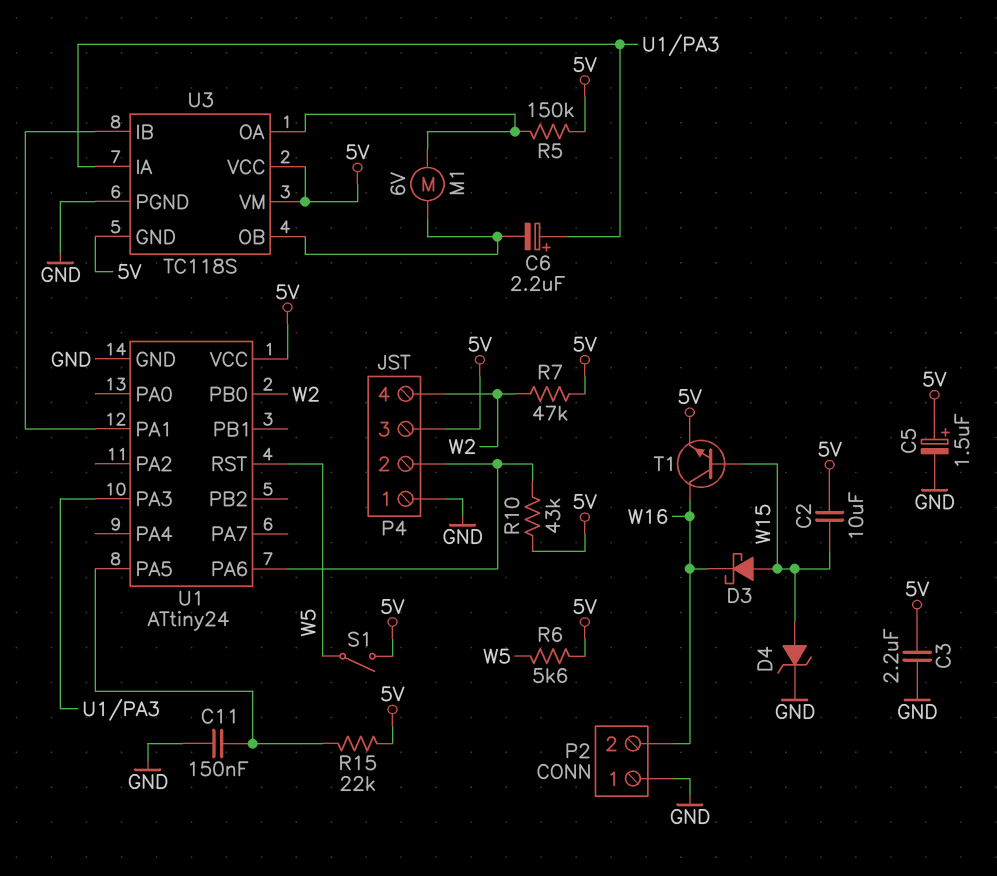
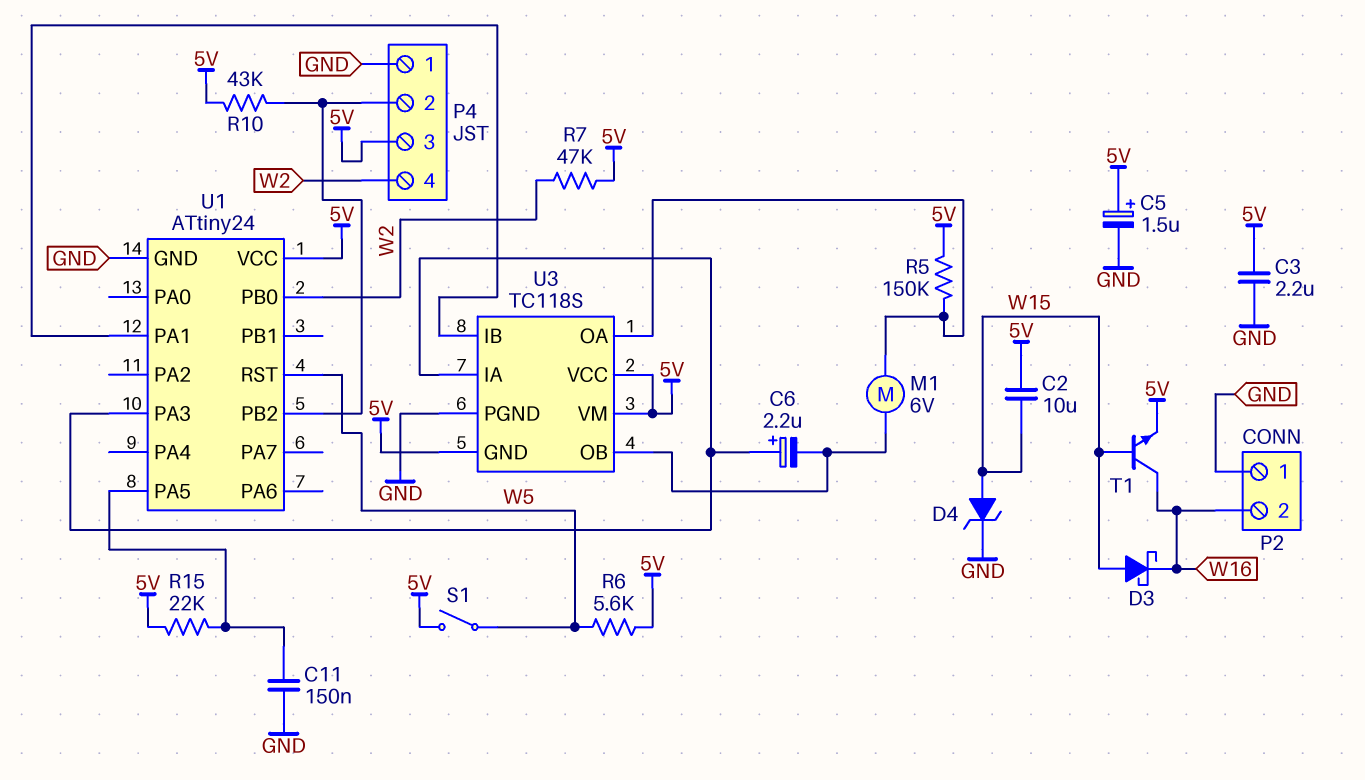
U1 pin PA6: P4/2 -> none
U1 pin PB2: none -> P4/2

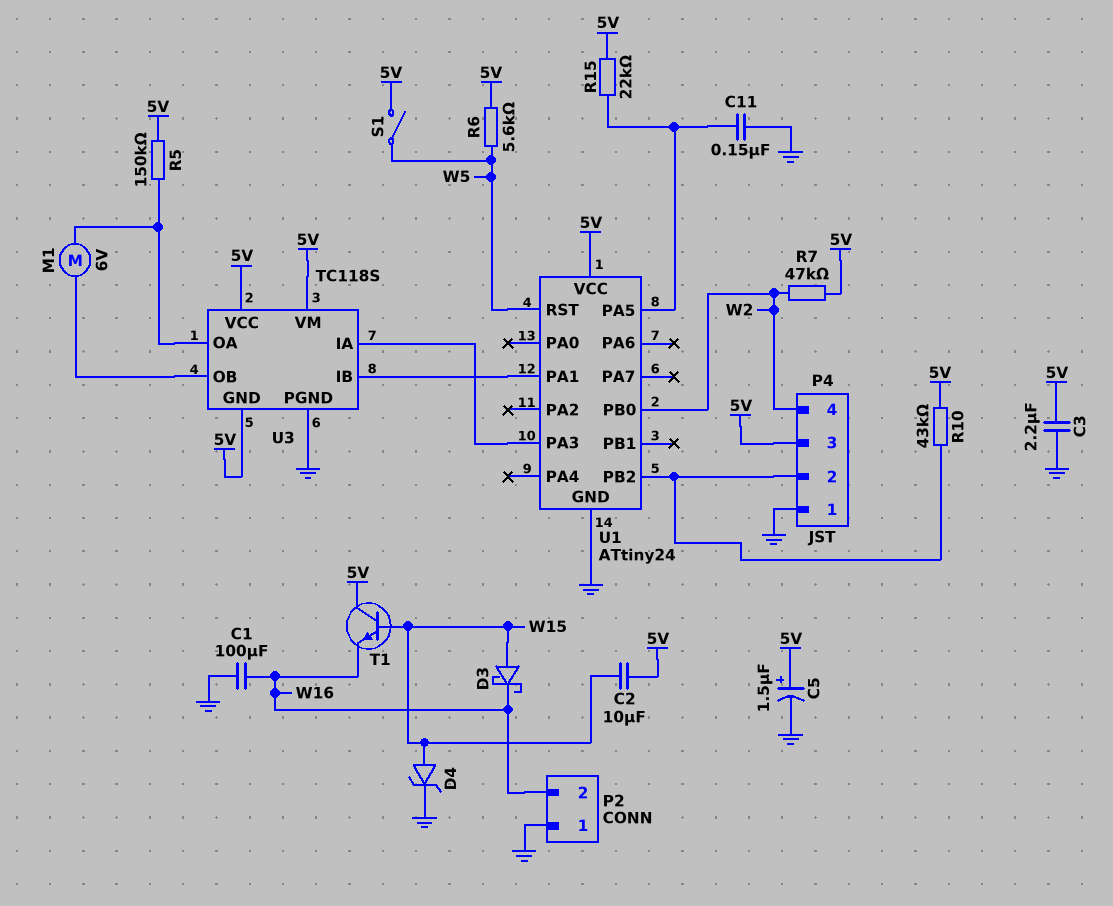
C1: none -> 100uF (GND, W16)
C6: 2.2uF (plus U1/PA3, minus U3/OB) -> none
T1: NPN (B W15, C W16, E 5V) -> NPN (B W15, C 5V, E W16)

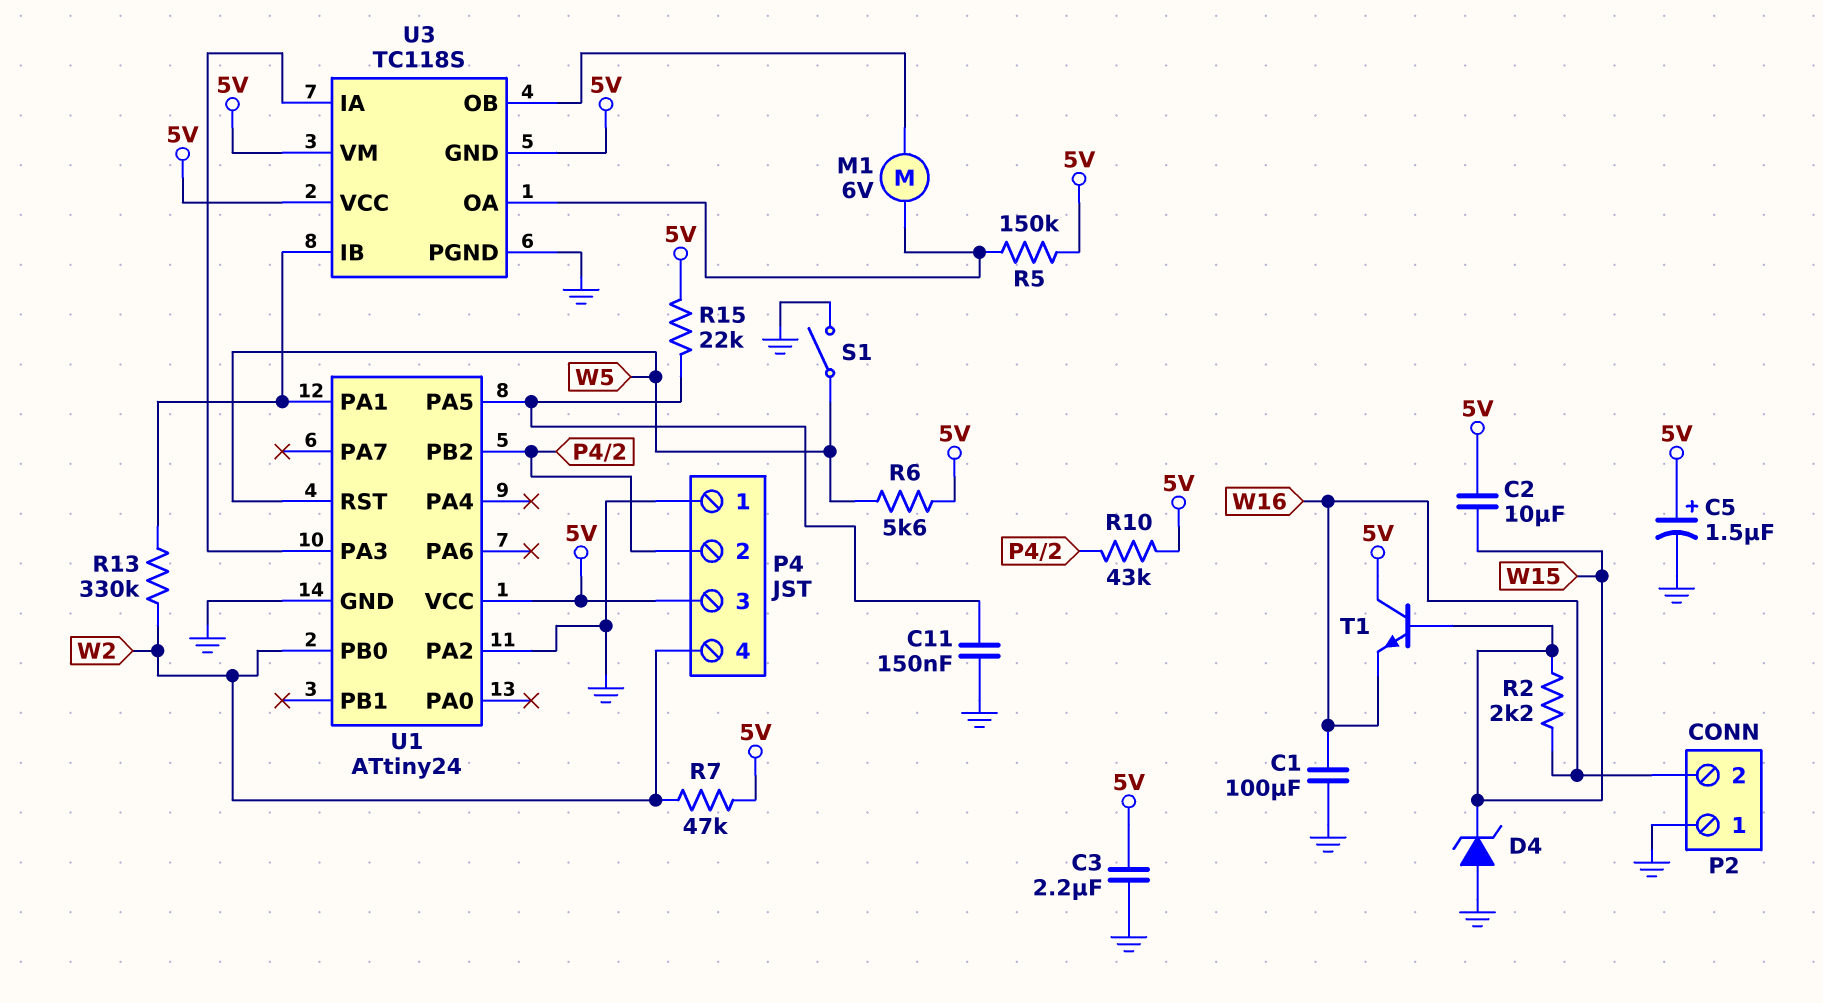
D3: schottky (A W15, K W16) -> none
D4: zener (A W15, K GND) -> zener (A GND, K W15)
R2: none -> 2.2k (W15, W16)
R13: none -> 330k (U1/PA1, W2)
S1: switch (5V, W5) -> switch (GND, W5)
U1 pin PA2: none -> GND

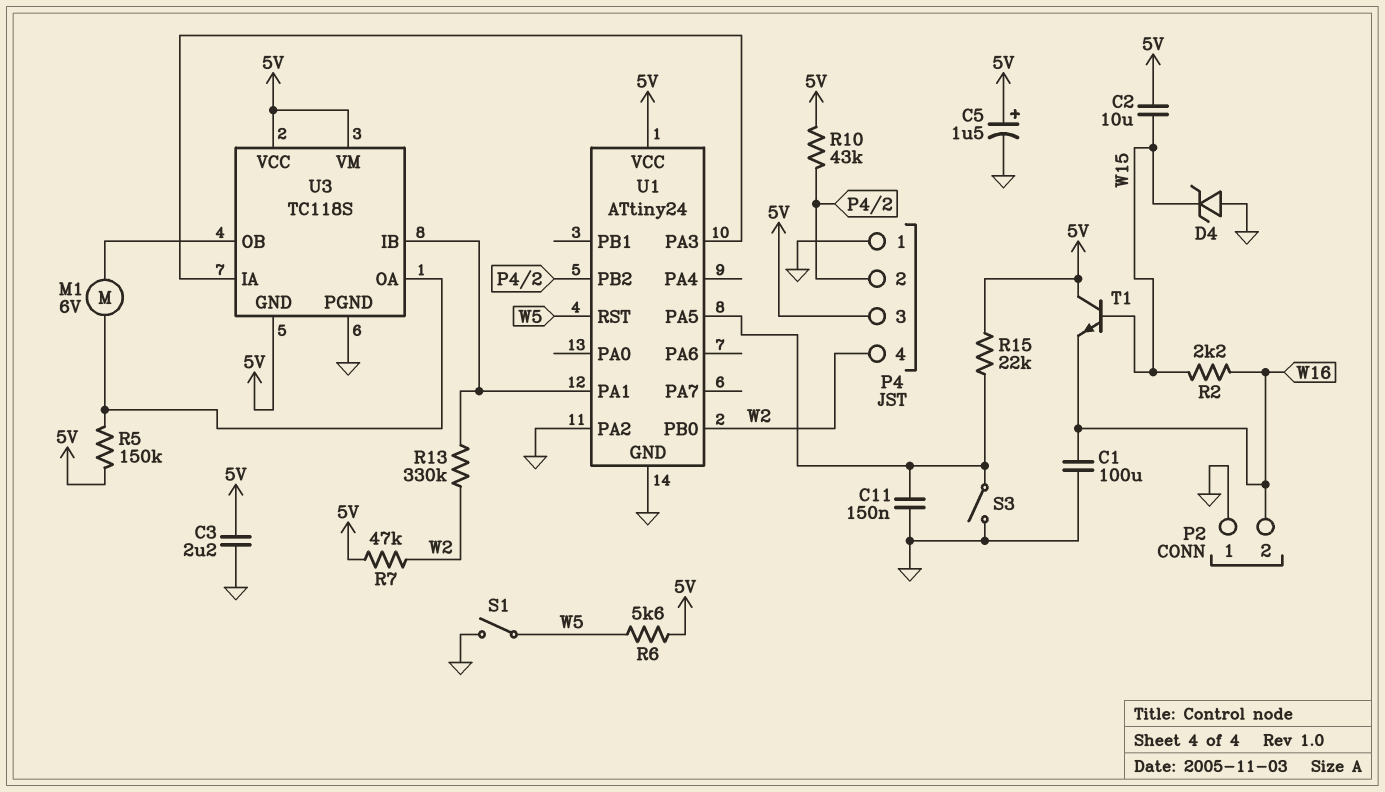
S3: none -> switch (GND, U1/PA5)

